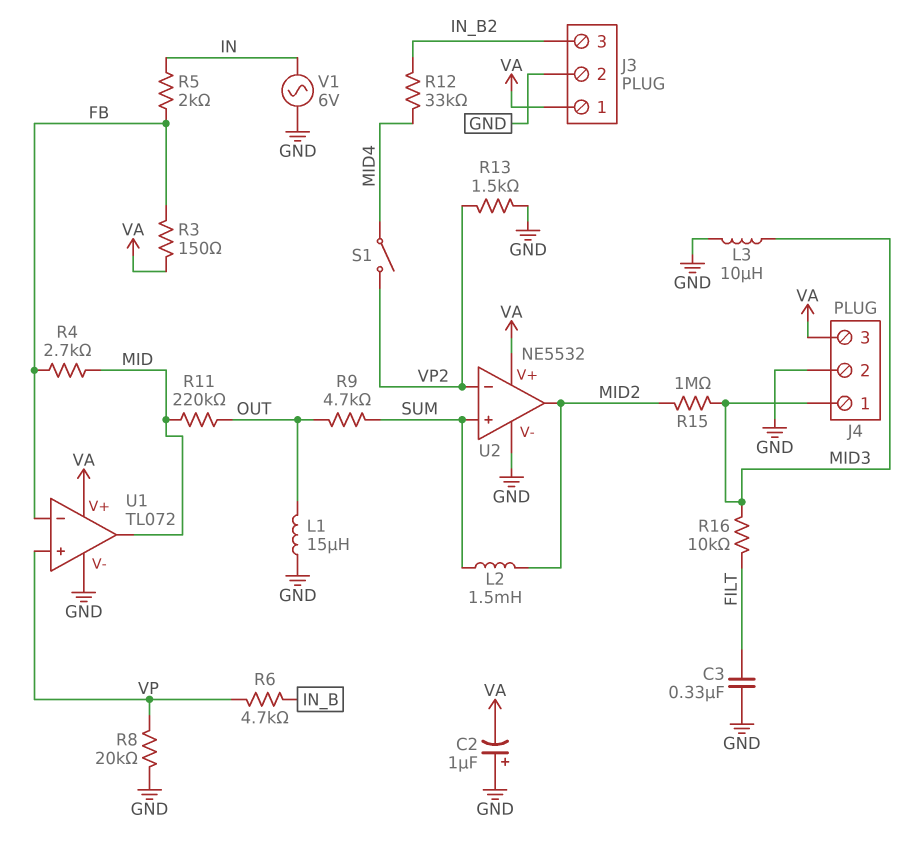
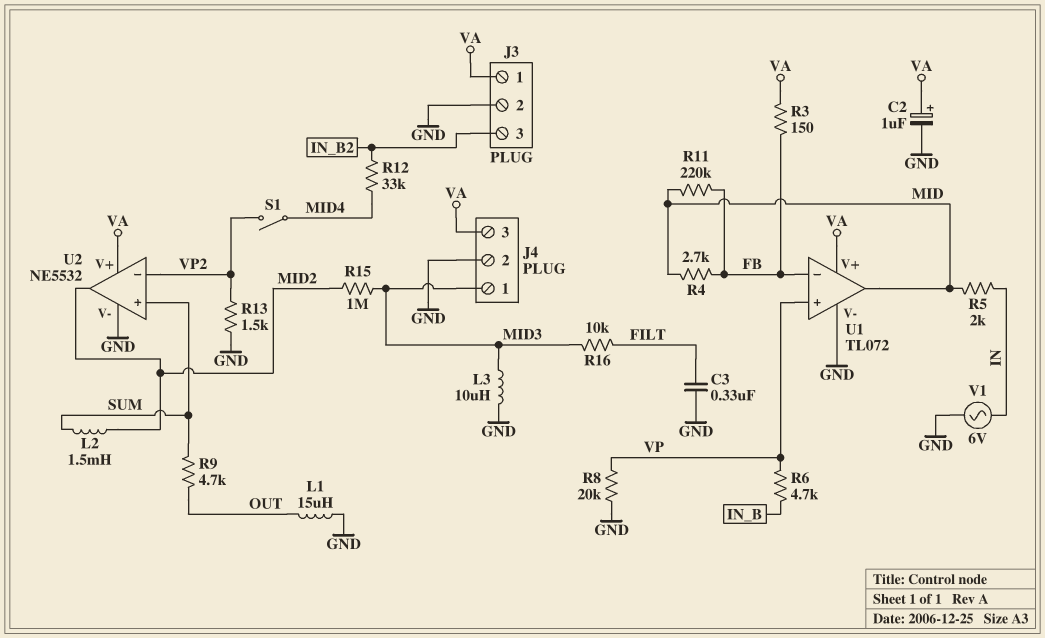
C2: 1uF (plus GND, minus VA) -> 1uF (plus VA, minus GND)
R5: 2k (FB, IN) -> 2k (IN, MID)
R11: 220k (MID, OUT) -> 220k (FB, MID)

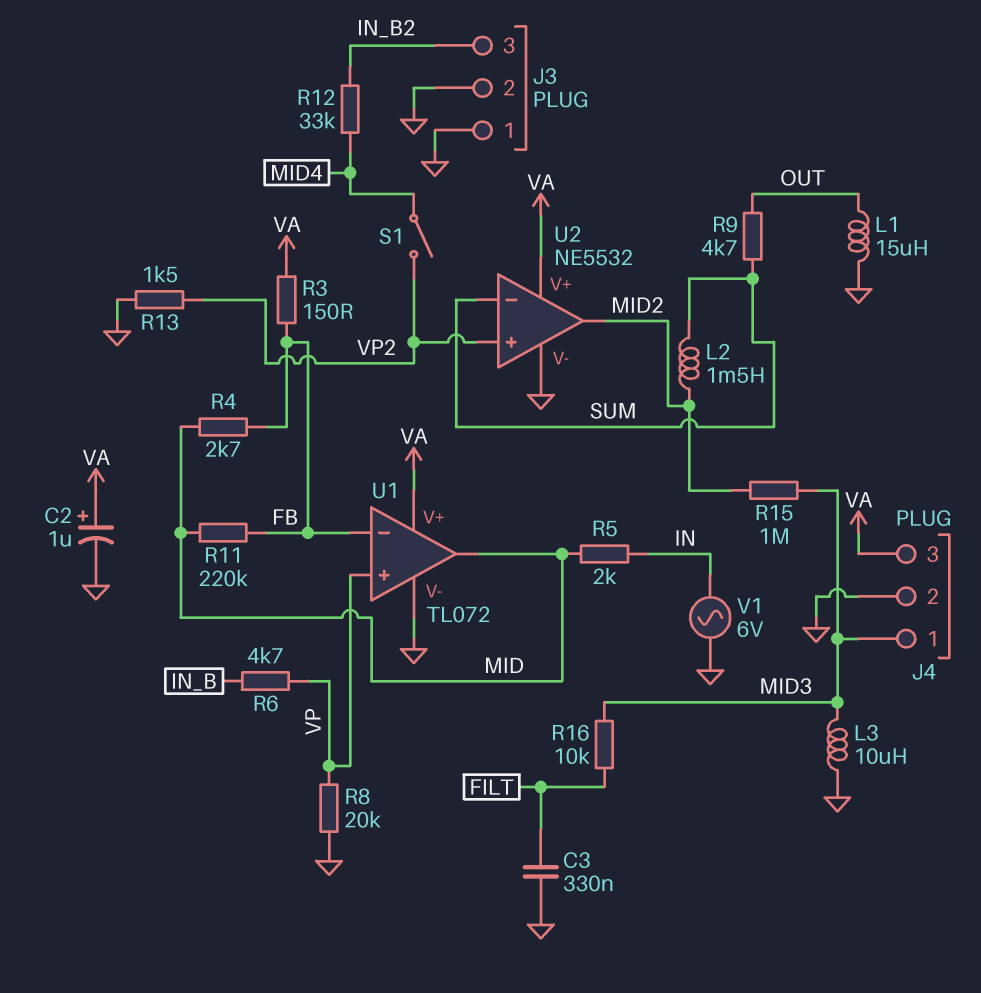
J3 pin 1: VA -> GND
U2 pin in+: SUM -> VP2
U2 pin in-: VP2 -> SUM

